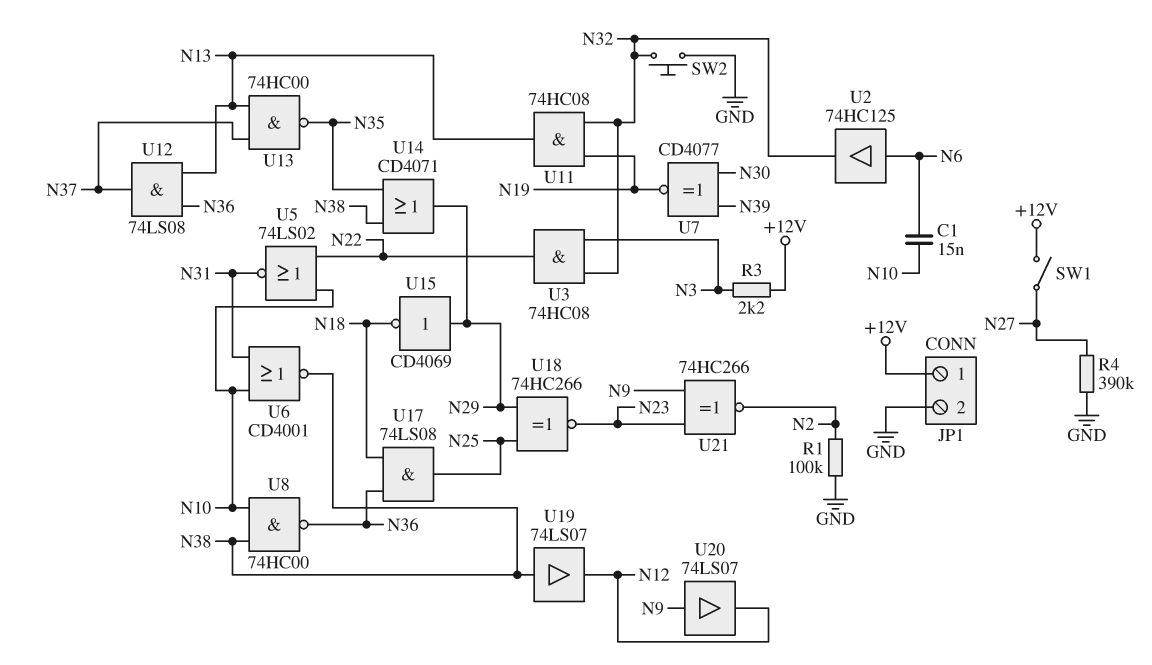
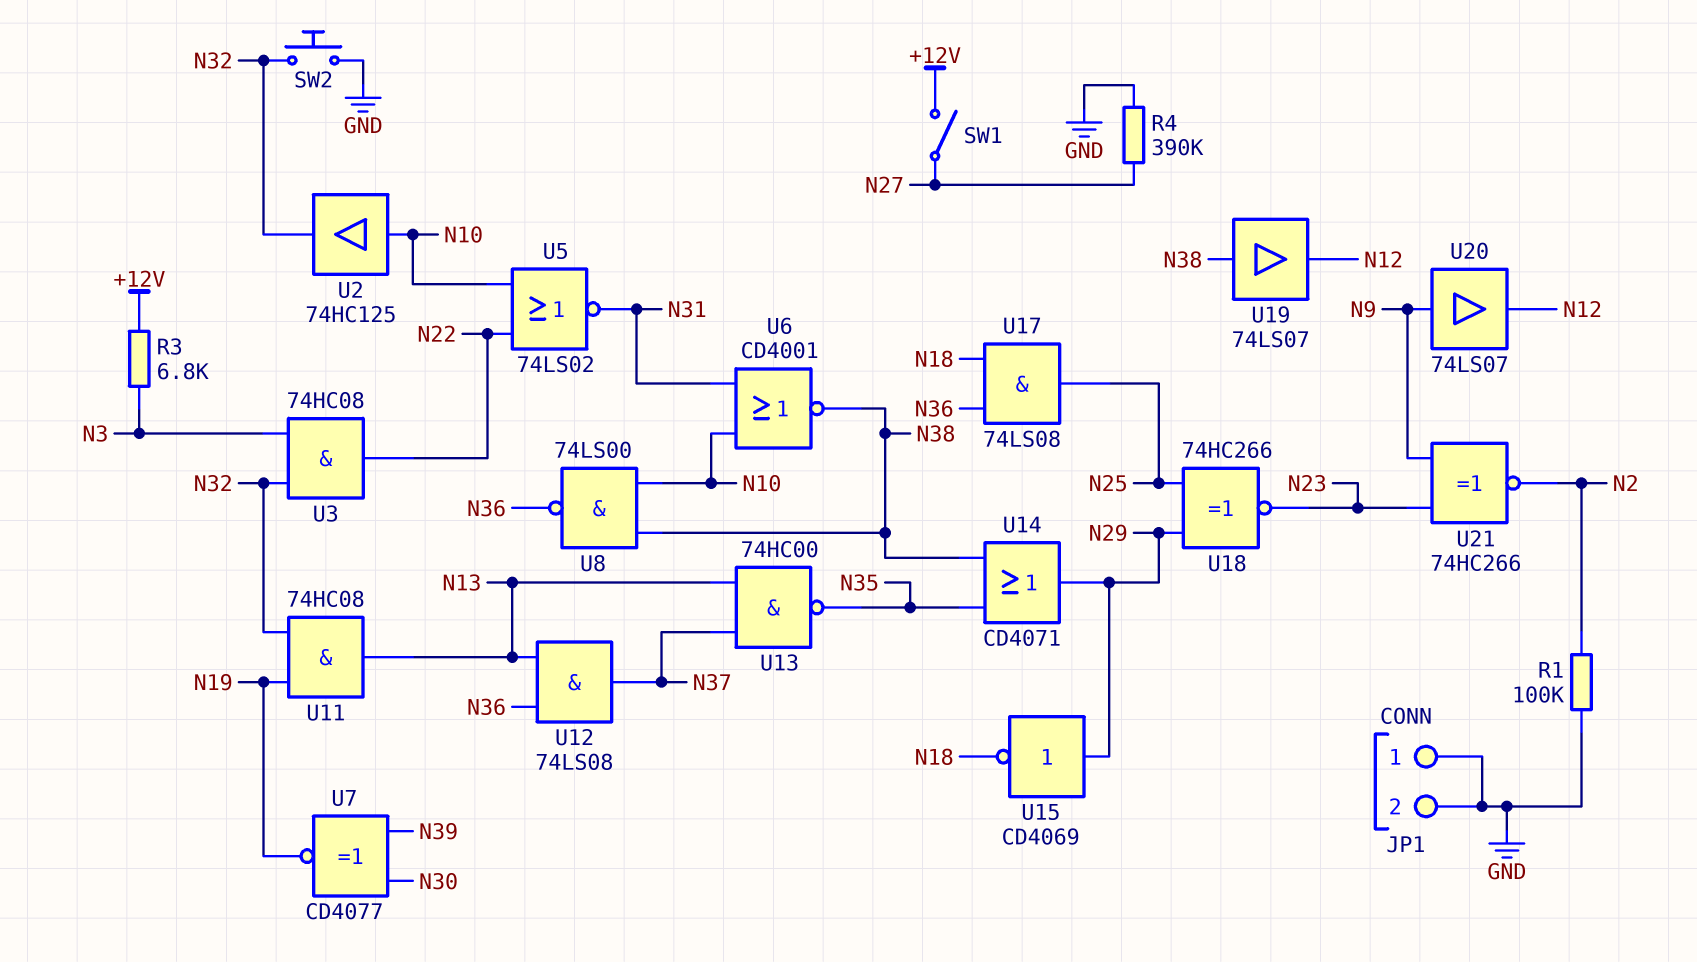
C1: 15nF (N6, N10) -> none
JP1 pin 1: +12V -> GND
R3: 2.2k (+12V, N3) -> 6.8k (+12V, N3)
U2: buffer 74HC125 (in N6, out N32) -> buffer 74HC125 (in N10, out N32)
U8: NAND 74HC00 (in N10, in N38, out N36) -> NAND 74LS00 (in N10, in N38, out N36)

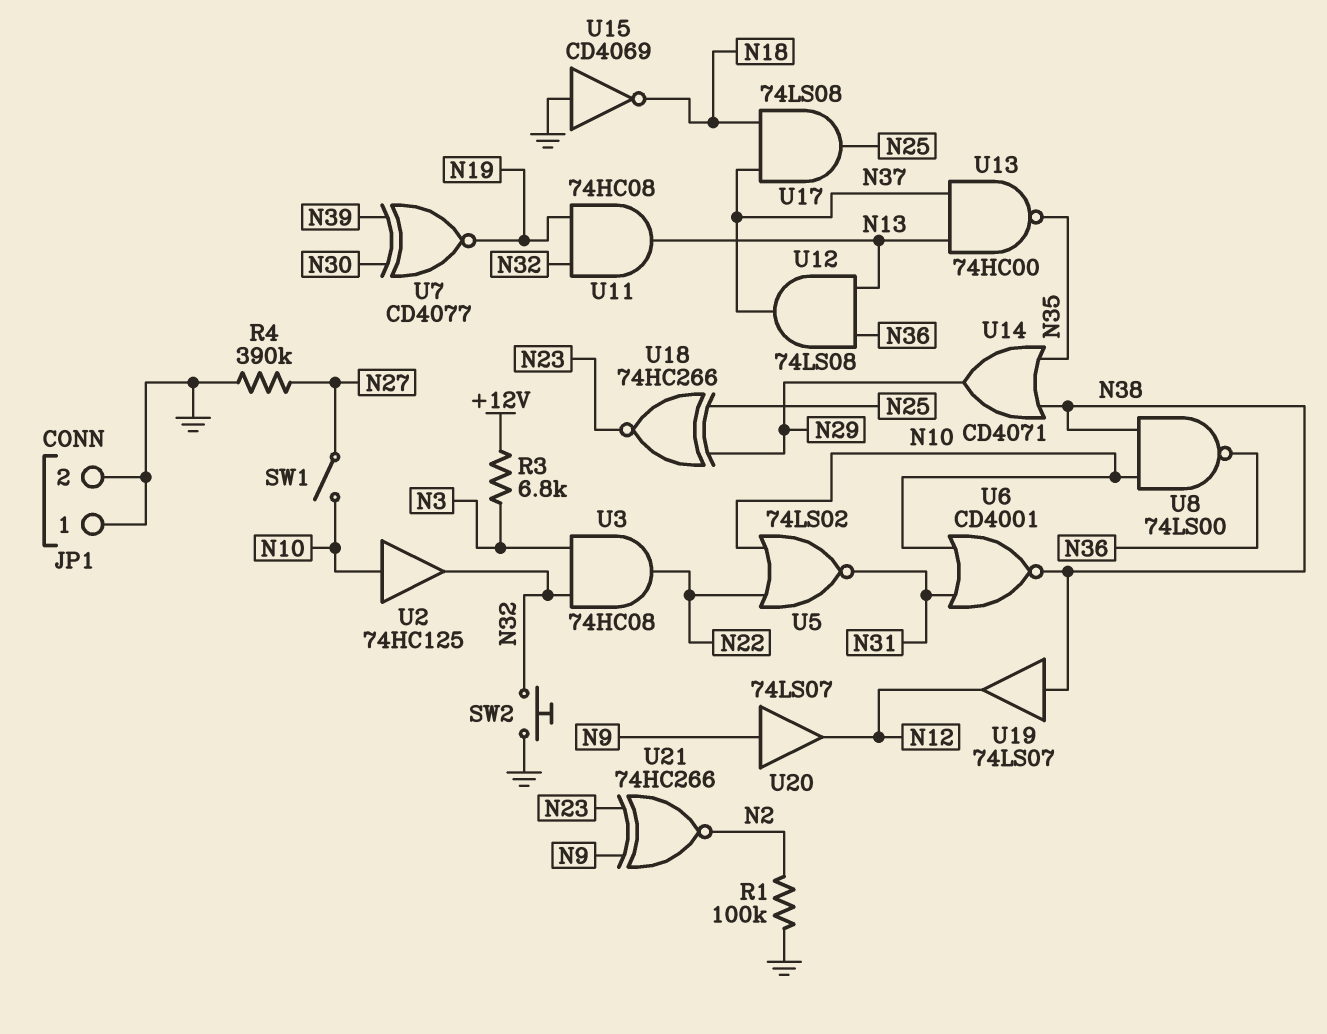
SW1: switch (+12V, N27) -> switch (N10, N27)
U15: NOT CD4069 (in N29, out N18) -> NOT CD4069 (in GND, out N18)
U17: AND 74LS08 (in N18, in N36, out N25) -> AND 74LS08 (in N18, in N37, out N25)

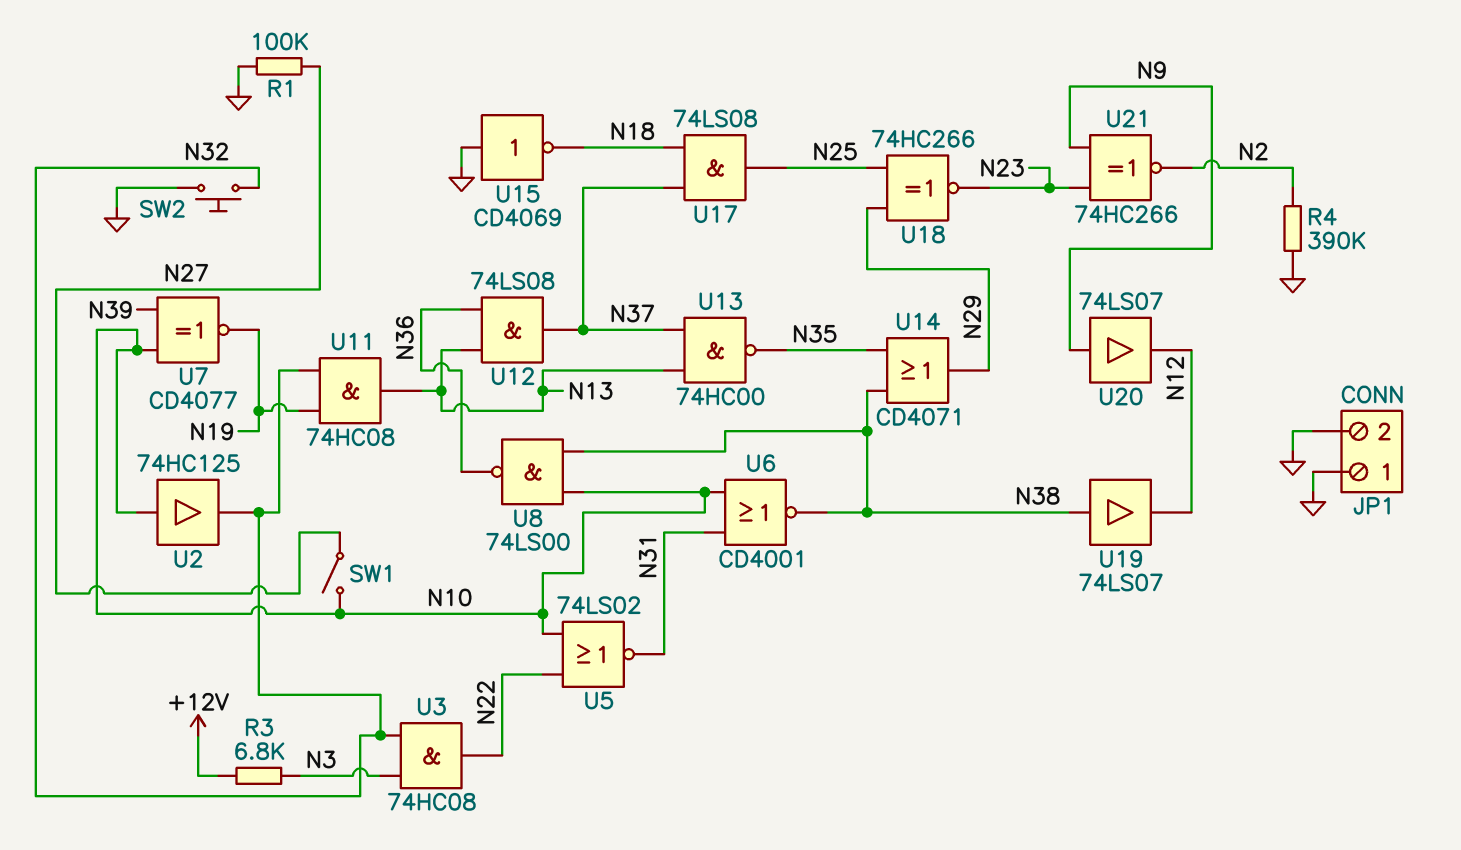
R1: 100k (GND, N2) -> 100k (GND, N27)
R4: 390k (GND, N27) -> 390k (GND, N2)
U7: XNOR CD4077 (in N30, in N39, out N19) -> XNOR CD4077 (in N10, in N39, out N19)

